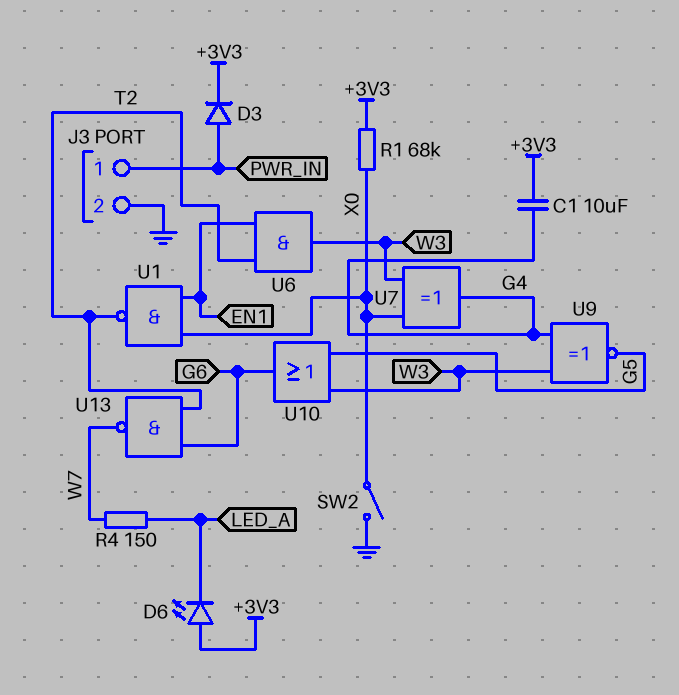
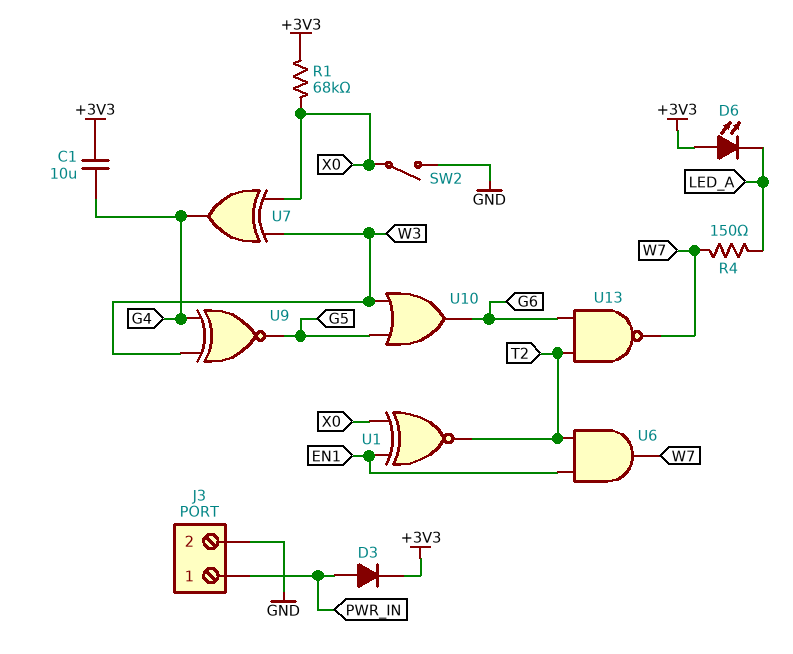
U1: NAND (in EN1, in X0, out T2) -> XNOR (in EN1, in X0, out T2)
U6: AND (in EN1, in T2, out W3) -> AND (in EN1, in T2, out W7)

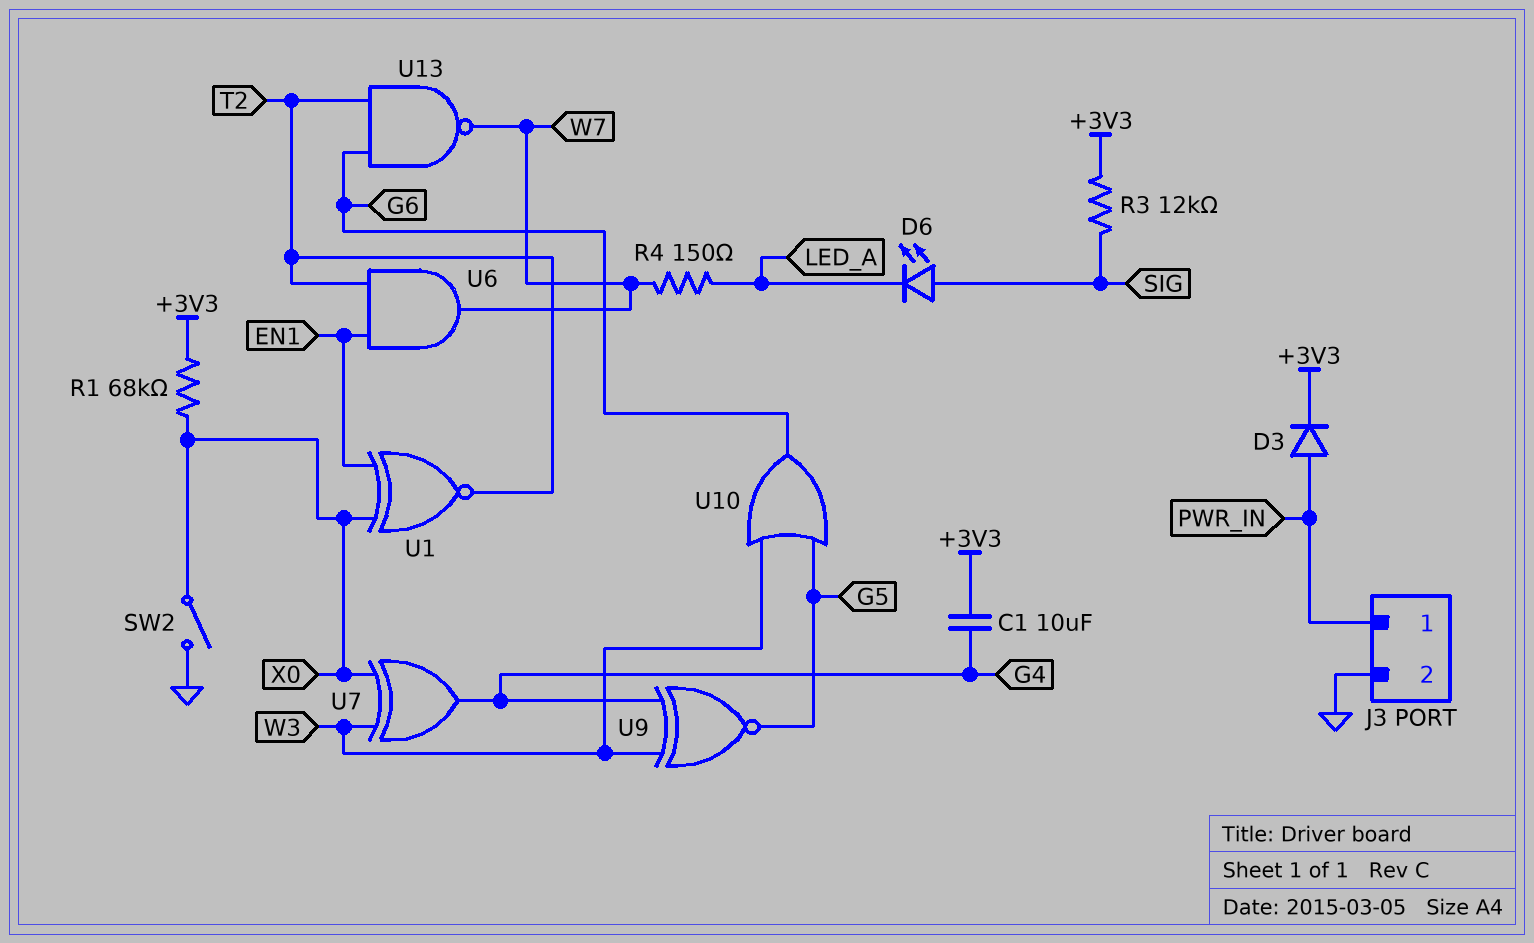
D6: LED (A +3V3, K LED_A) -> LED (A SIG, K LED_A)
R3: none -> 12k (+3V3, SIG)

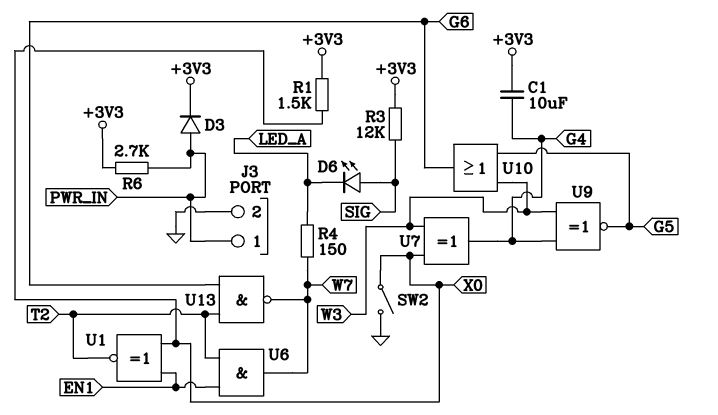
R1: 68k (+3V3, X0) -> 1.5k (+3V3, X0)
R6: none -> 2.7k (+3V3, PWR_IN)

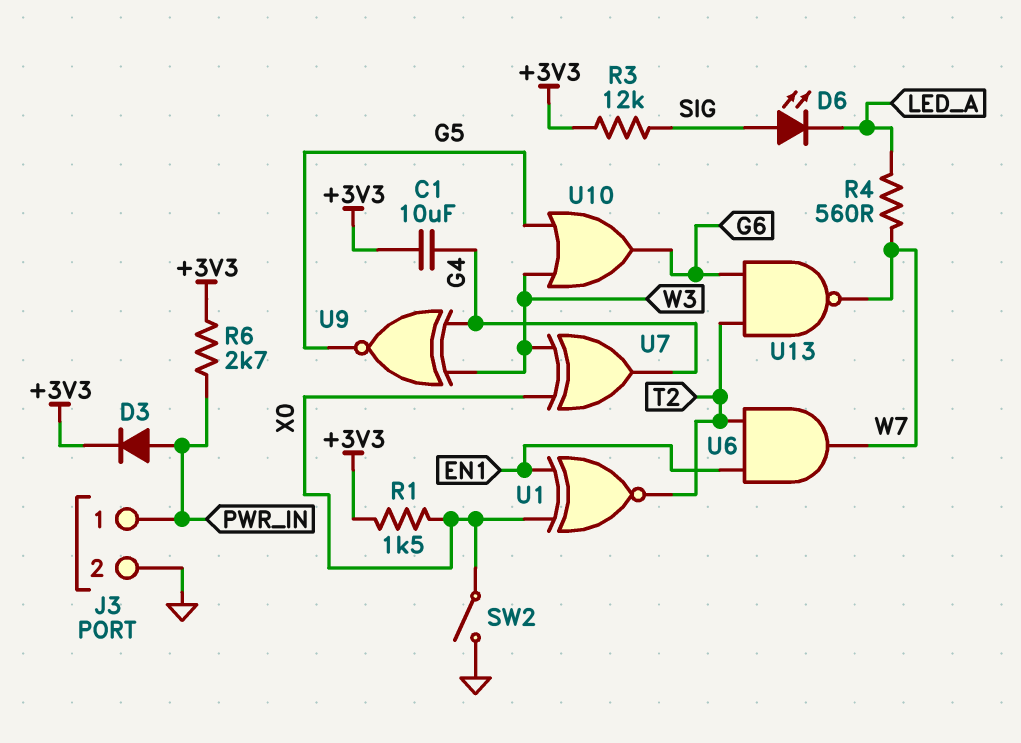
R4: 150 (LED_A, W7) -> 560 (LED_A, W7)

